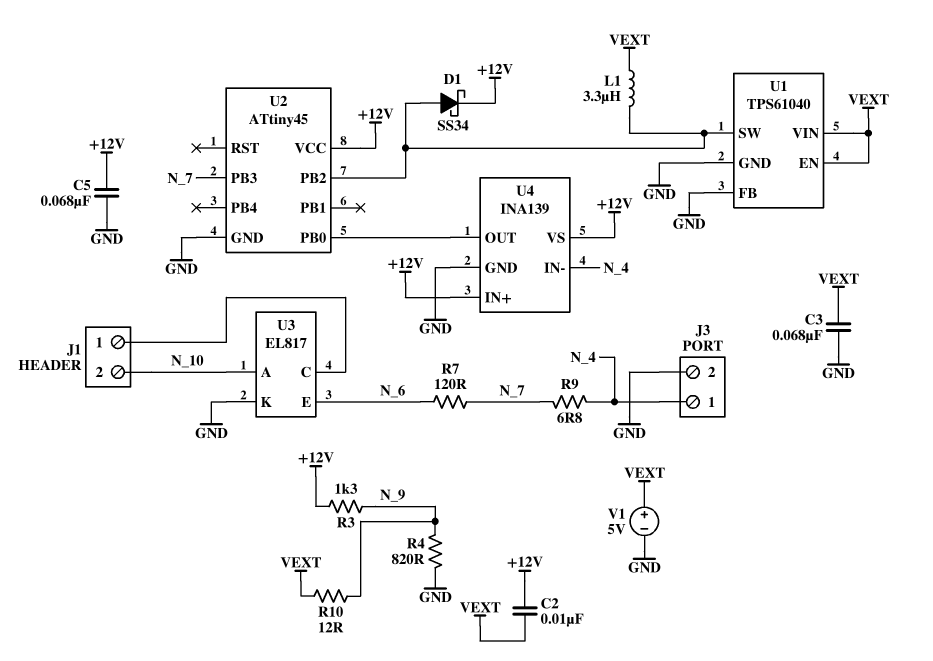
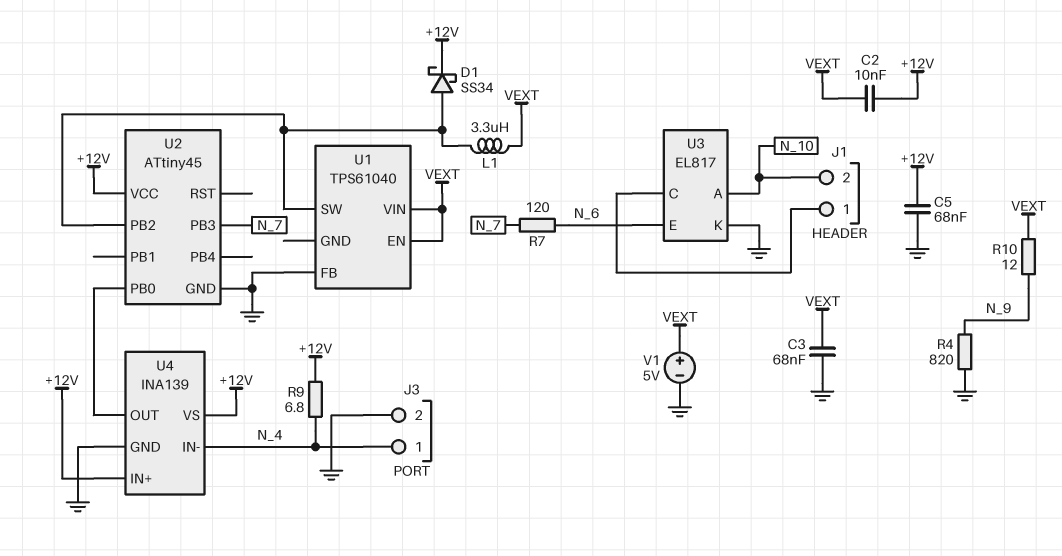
R3: 1.3k (+12V, N_9) -> none
R9: 6.8 (N_4, N_7) -> 6.8 (+12V, N_4)
U1 pin GND: GND -> none

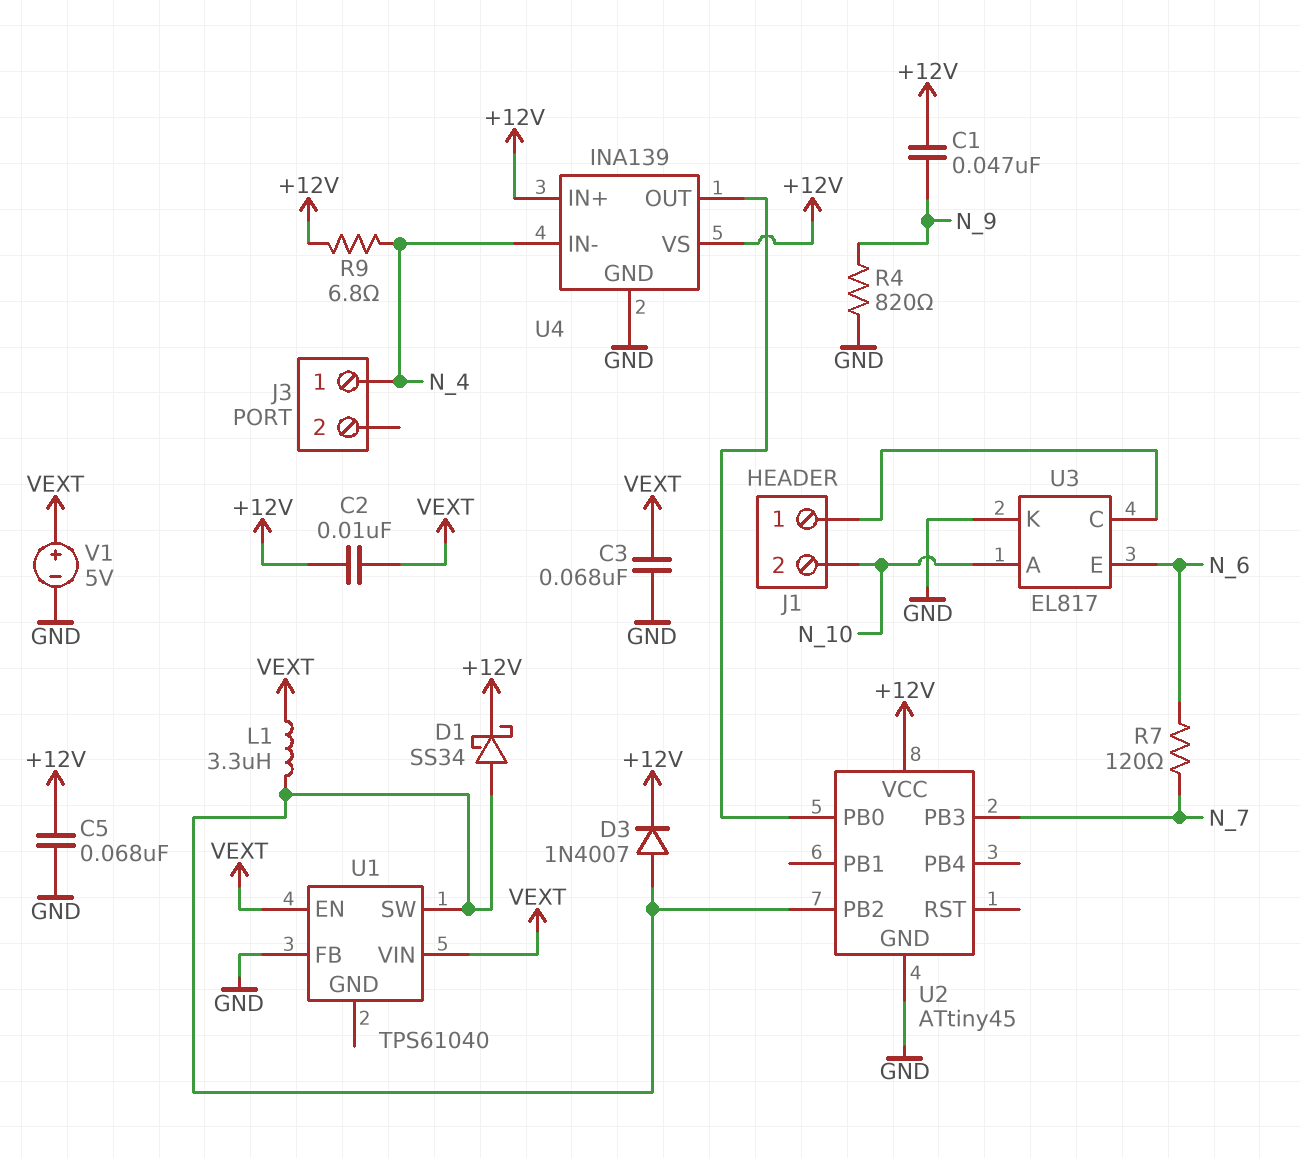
C1: none -> 47nF (+12V, N_9)
D3: none -> diode 1N4007 (A U1/SW, K +12V)
J3 pin 2: GND -> none
R10: 12 (N_9, VEXT) -> none

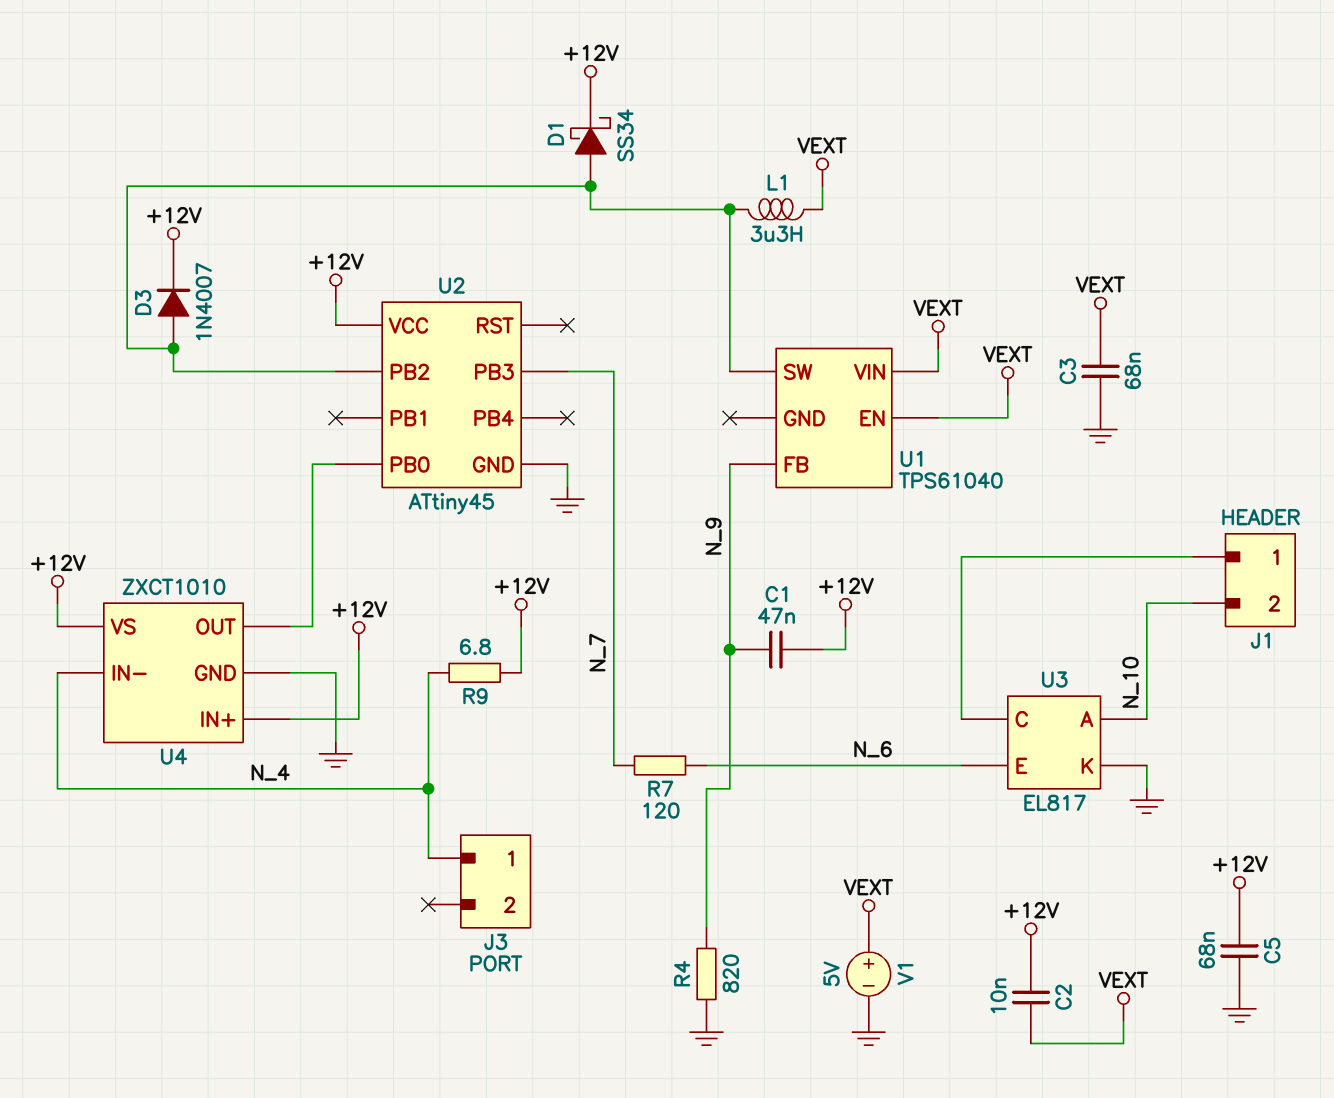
U1 pin FB: GND -> N_9
U4: INA139 -> ZXCT1010

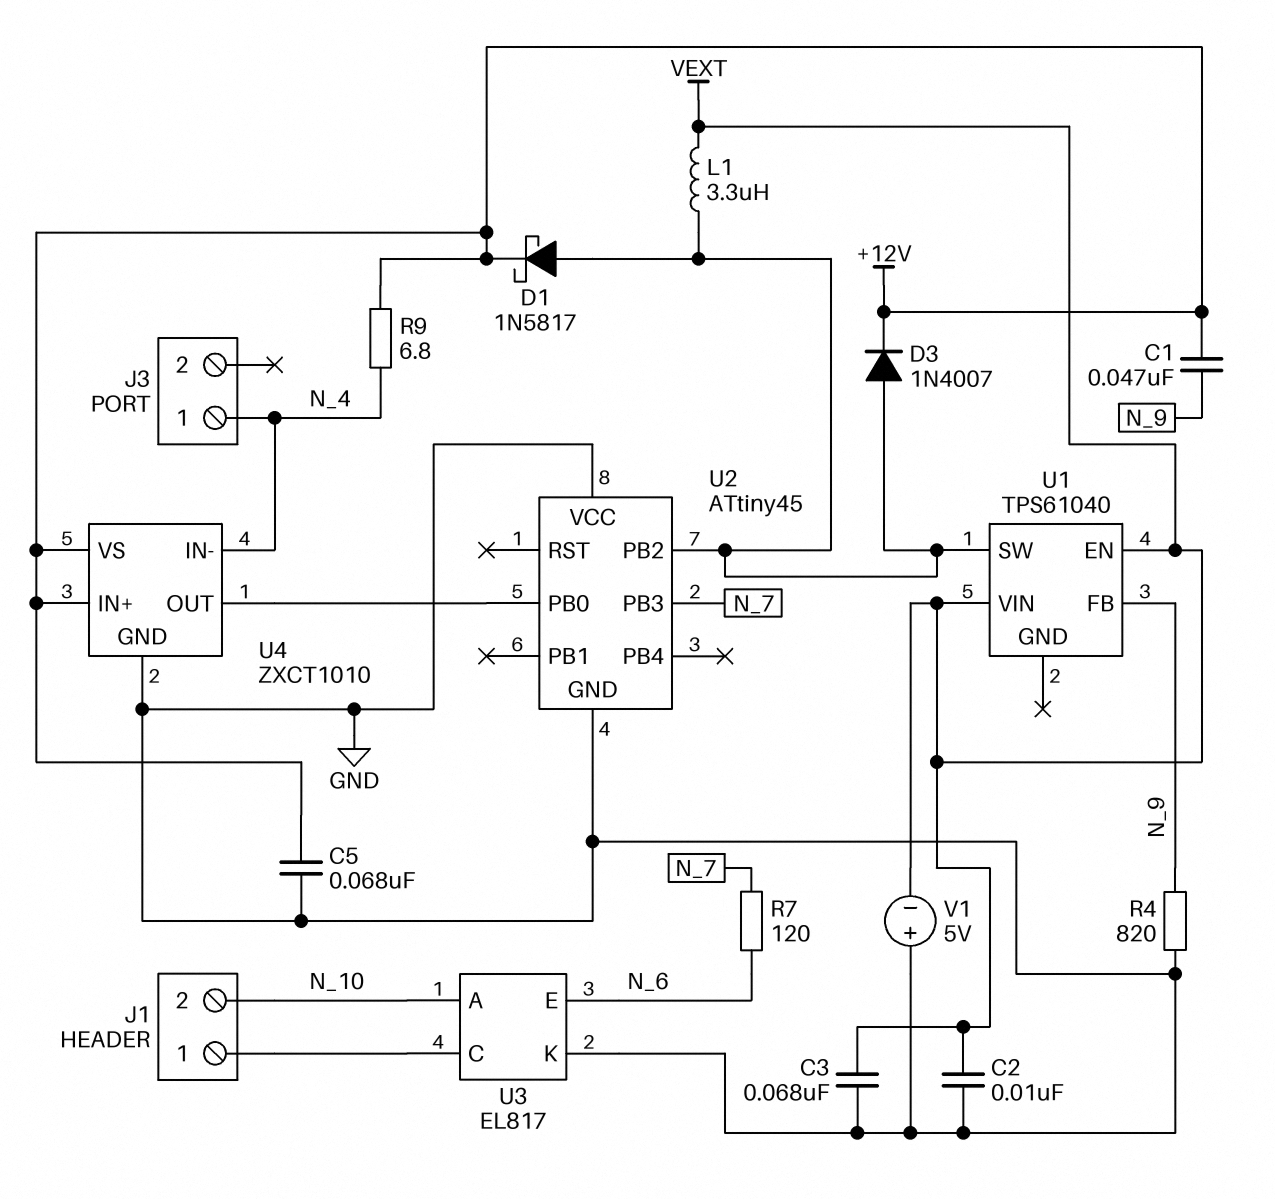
C2: 10nF (+12V, VEXT) -> 10nF (GND, VEXT)
D1: schottky SS34 (A U1/SW, K +12V) -> schottky 1N5817 (A U1/SW, K +12V)
U2 pin VCC: +12V -> GND
V1: 5V (plus VEXT, minus GND) -> 5V (plus GND, minus VEXT)

